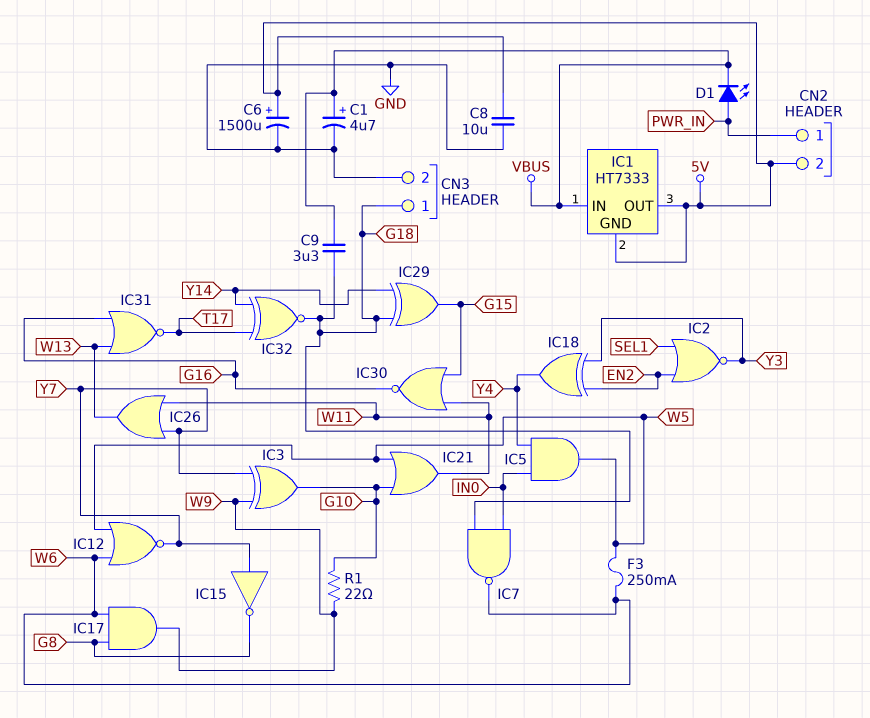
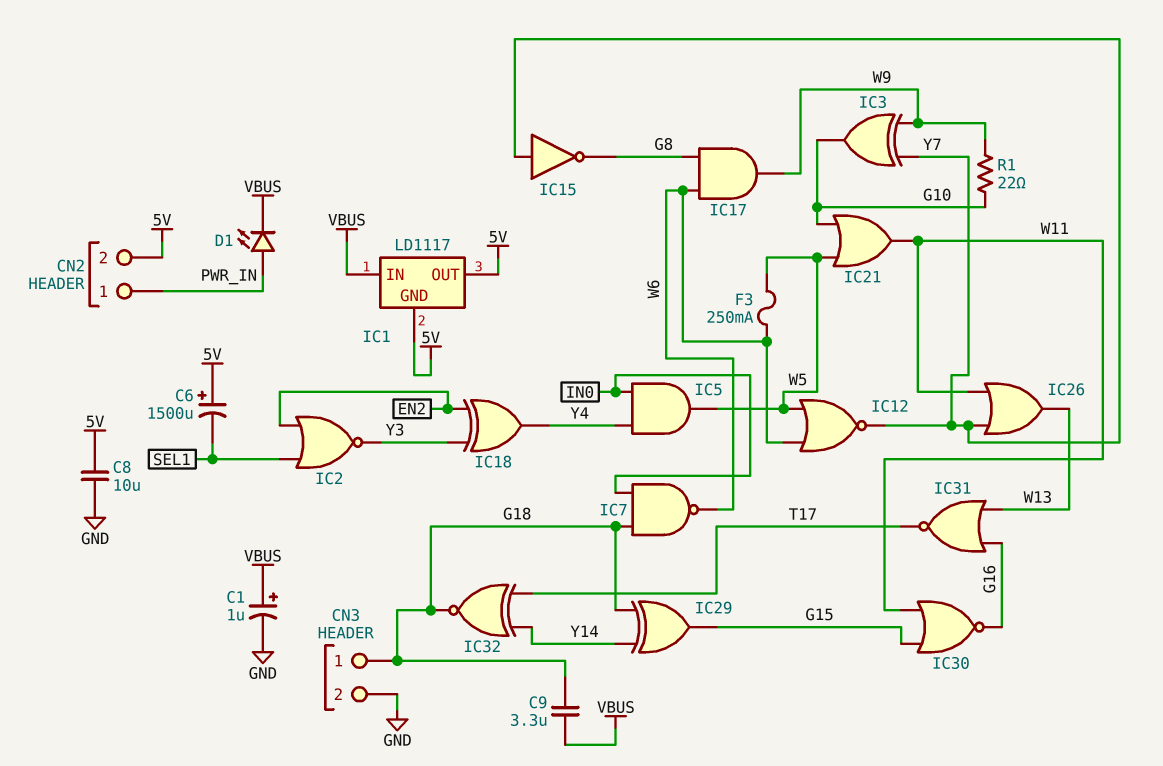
C1: 4.7uF (plus VBUS, minus GND) -> 1uF (plus VBUS, minus GND)
C6: 1500uF (plus 5V, minus GND) -> 1500uF (plus 5V, minus SEL1)
IC1: HT7333 -> LD1117

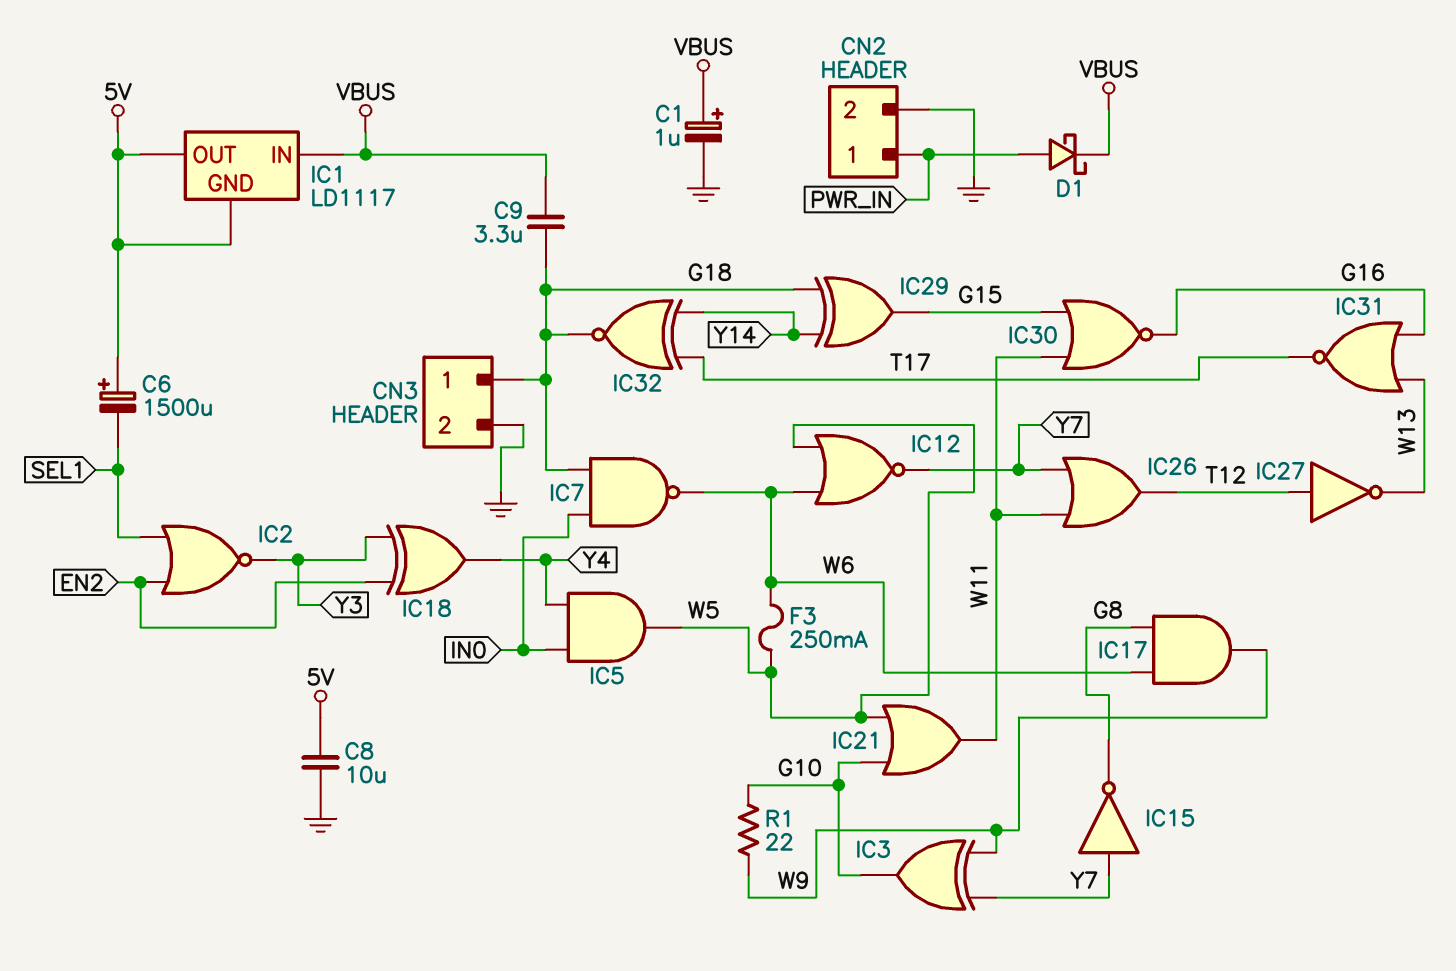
CN2 pin 2: 5V -> GND
D1: LED (A PWR_IN, K VBUS) -> schottky (A PWR_IN, K VBUS)
IC26: OR (in W11, in Y7, out W13) -> OR (in W11, in Y7, out T12)
IC27: none -> NOT (in T12, out W13)

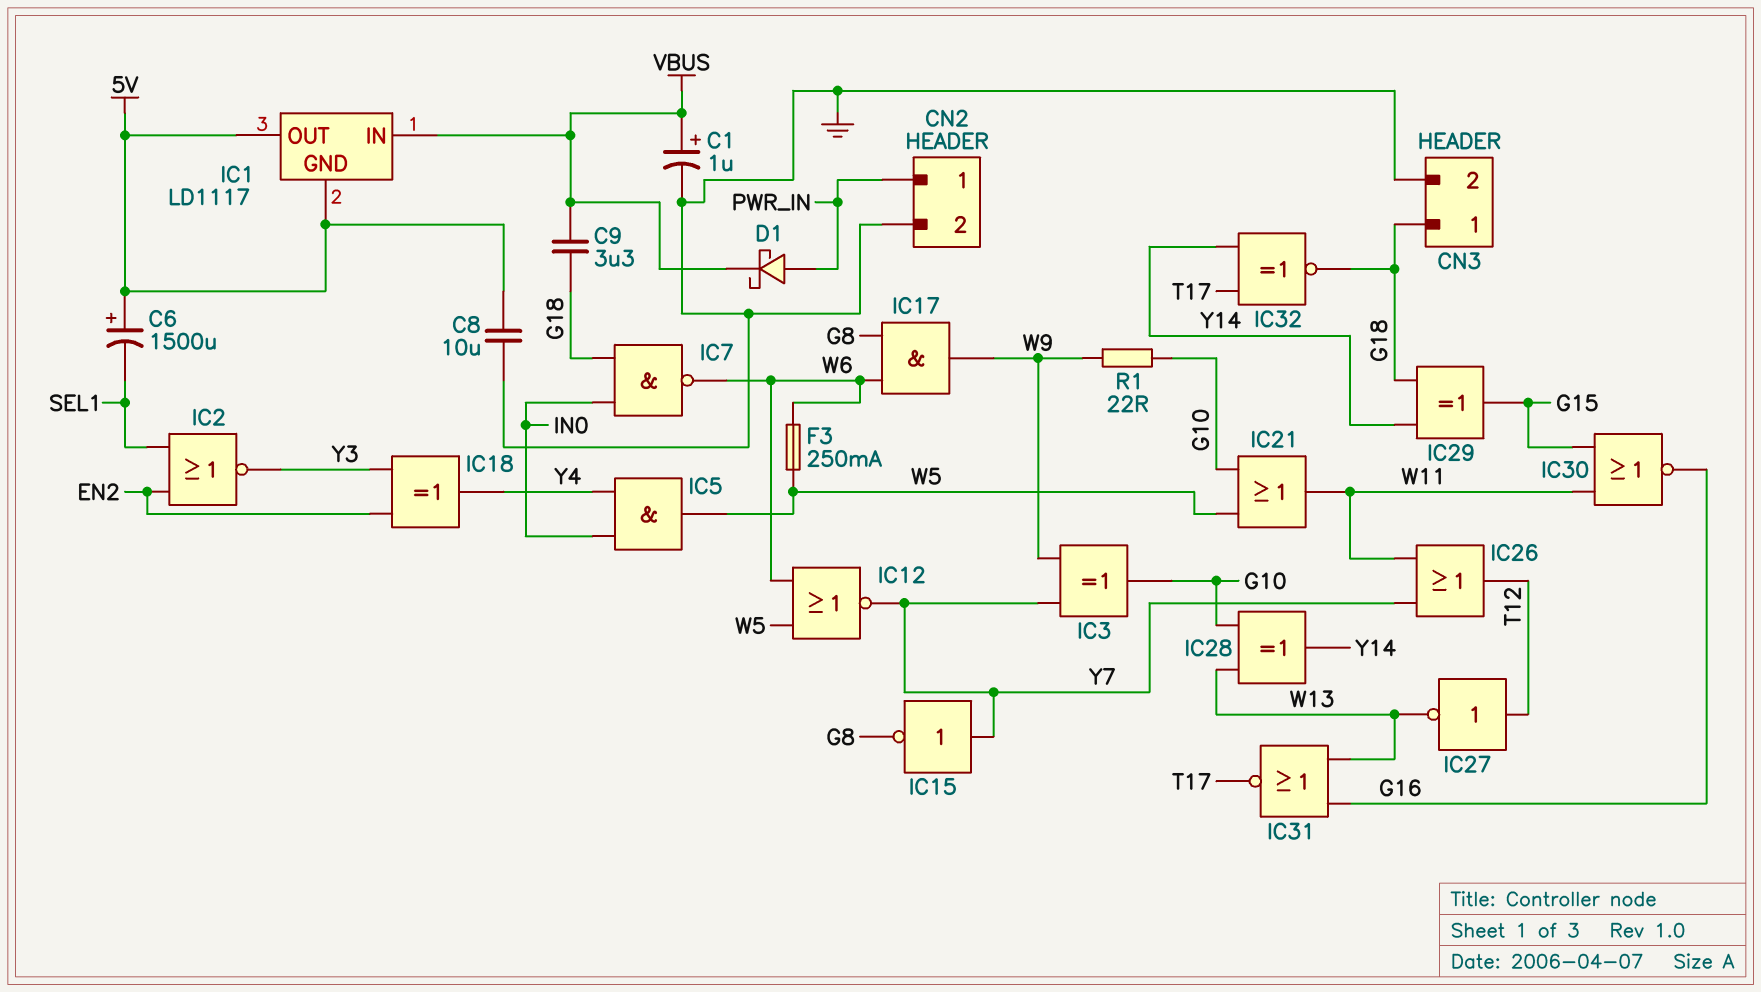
IC28: none -> XOR (in G10, in W13, out Y14)

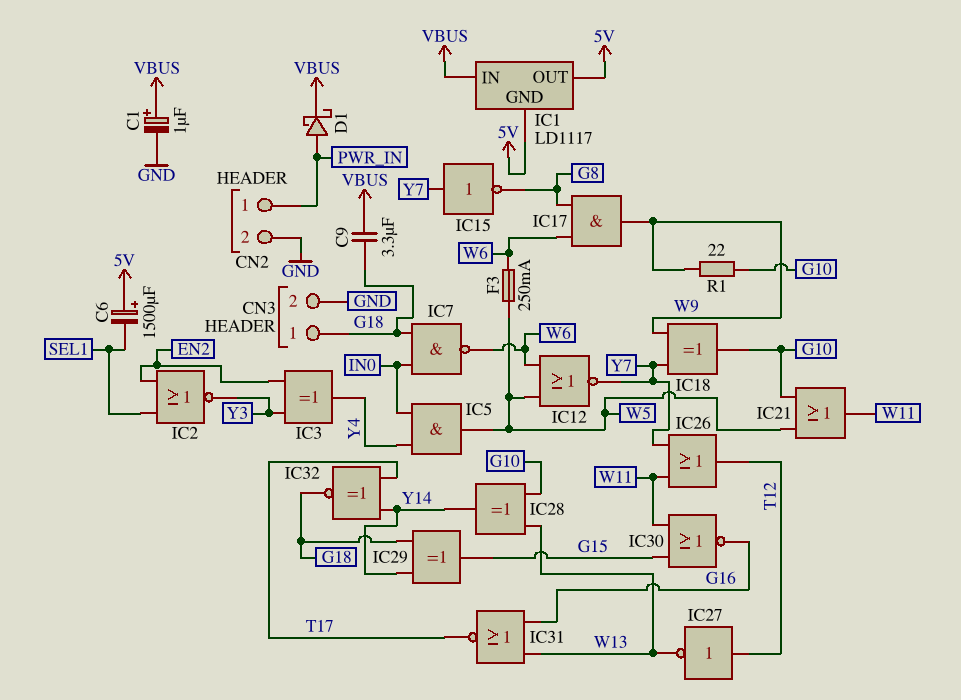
C8: 10uF (5V, GND) -> none
IC3: XOR (in W9, in Y7, out G10) -> XOR (in EN2, in Y3, out Y4)
IC18: XOR (in EN2, in Y3, out Y4) -> XOR (in W9, in Y7, out G10)

